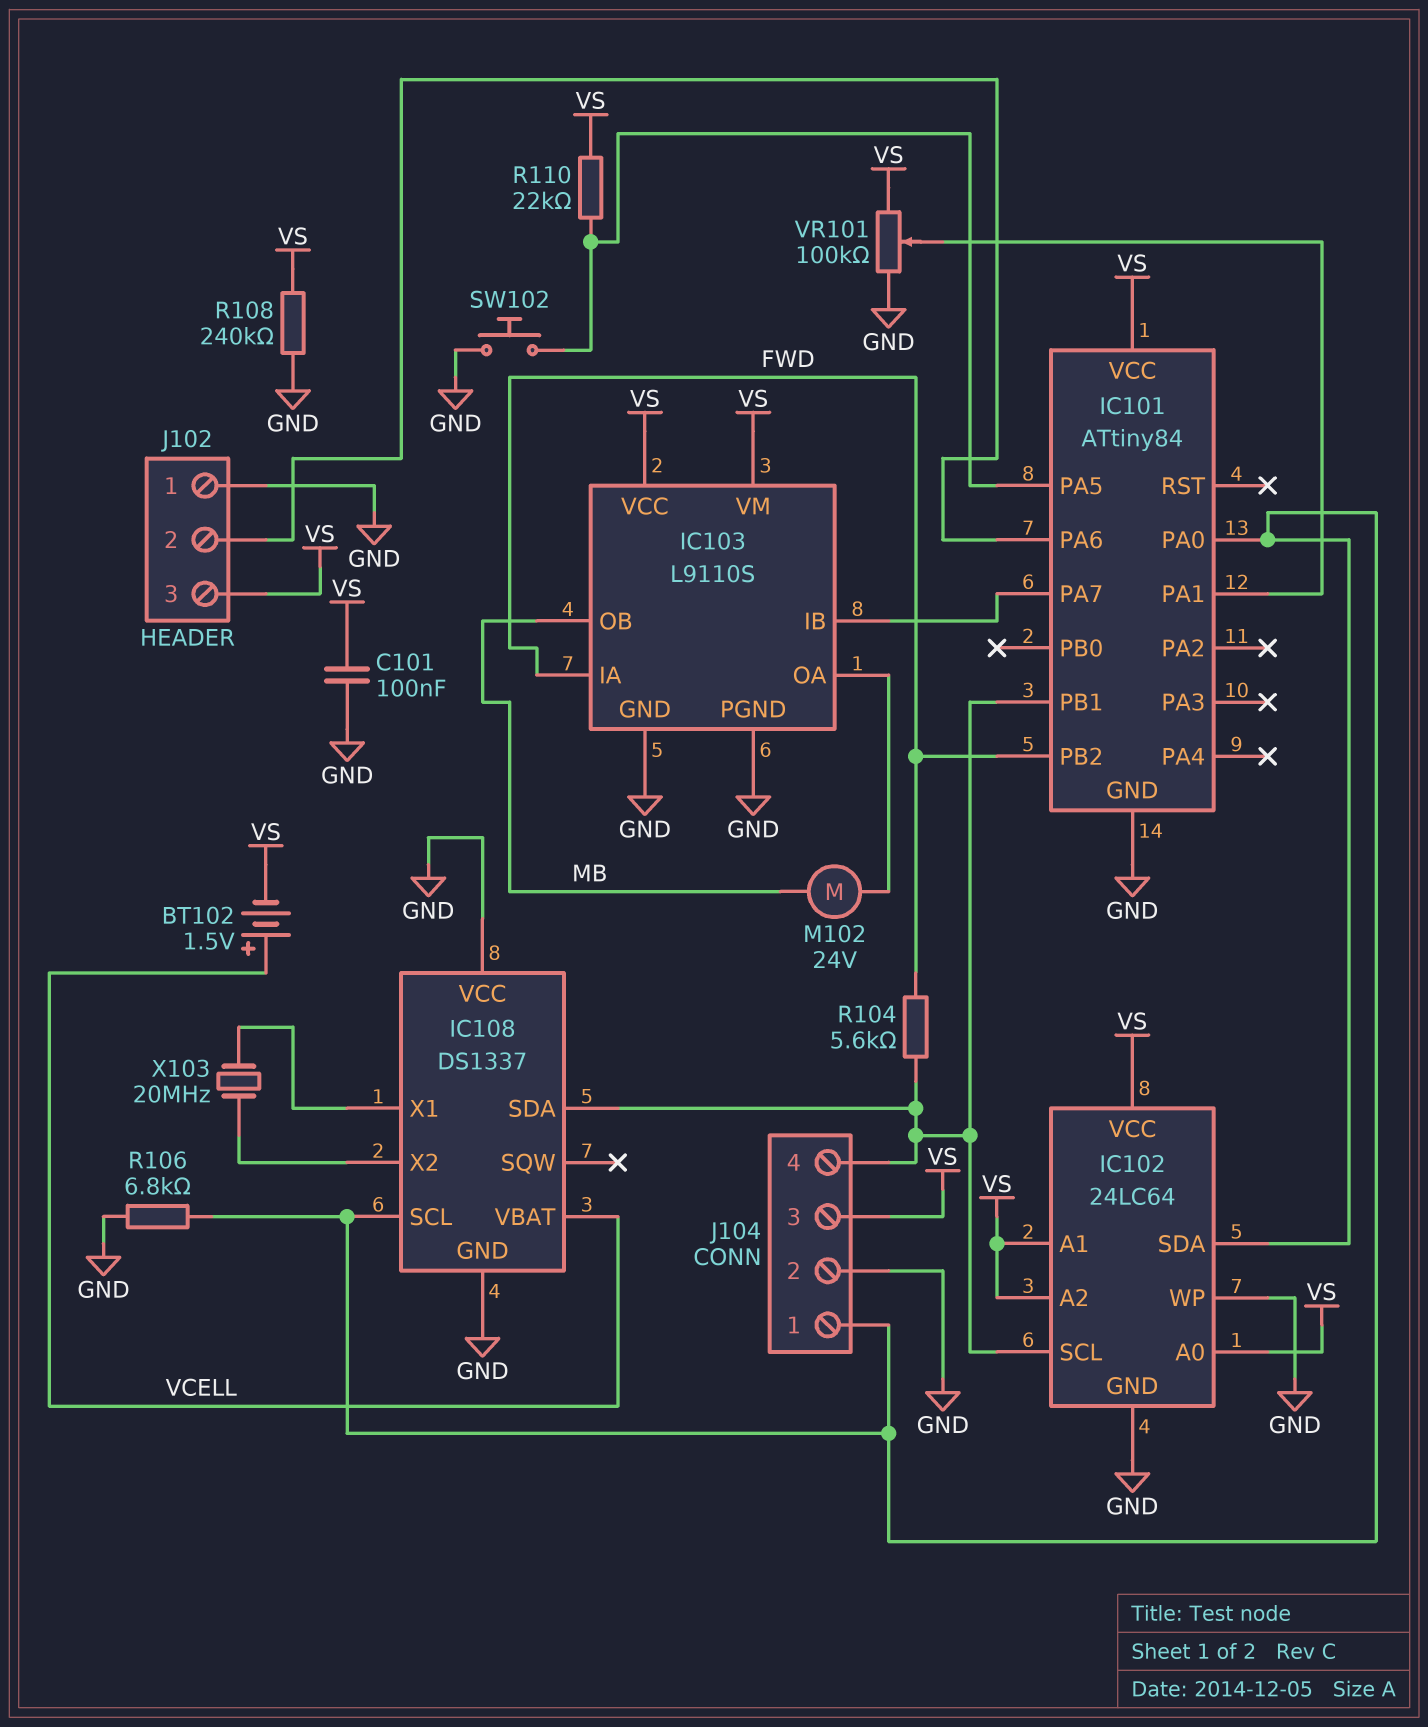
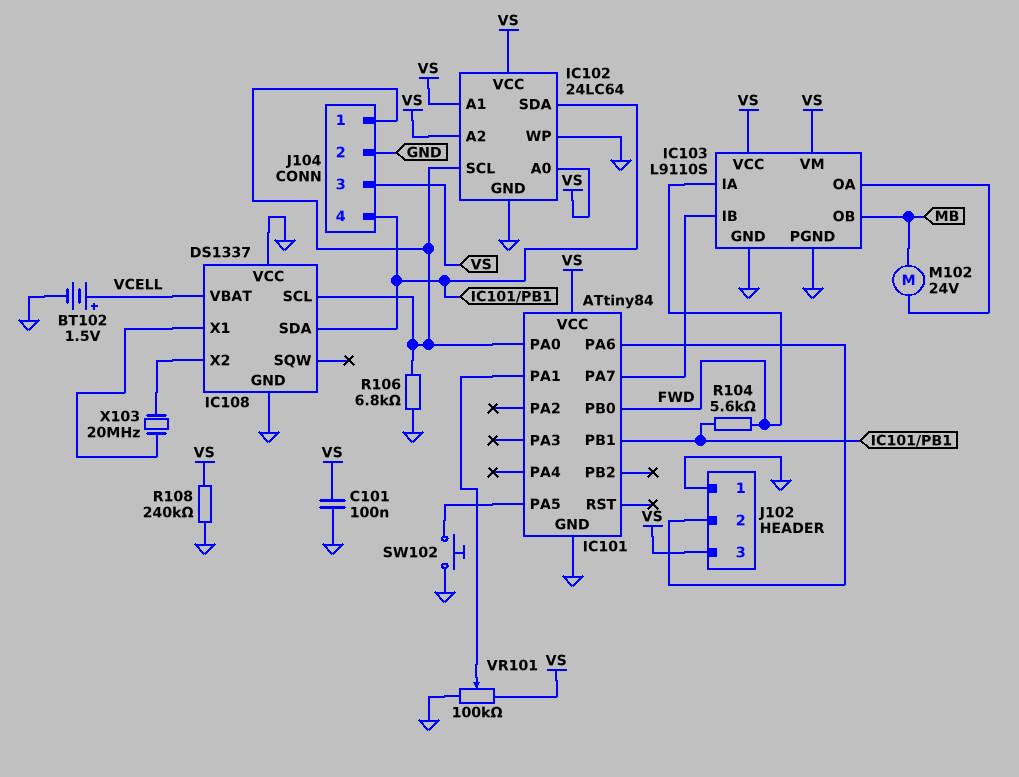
BT102: 1.5V (plus VCELL, minus VS) -> 1.5V (plus VCELL, minus GND)
IC101 pin PB0: none -> FWD
IC101 pin PB2: FWD -> none
IC102 pin SCL: IC101/PB1 -> IC101/PA0
IC102 pin SDA: IC101/PA0 -> IC101/PB1
R110: 22k (IC101/PA5, VS) -> none

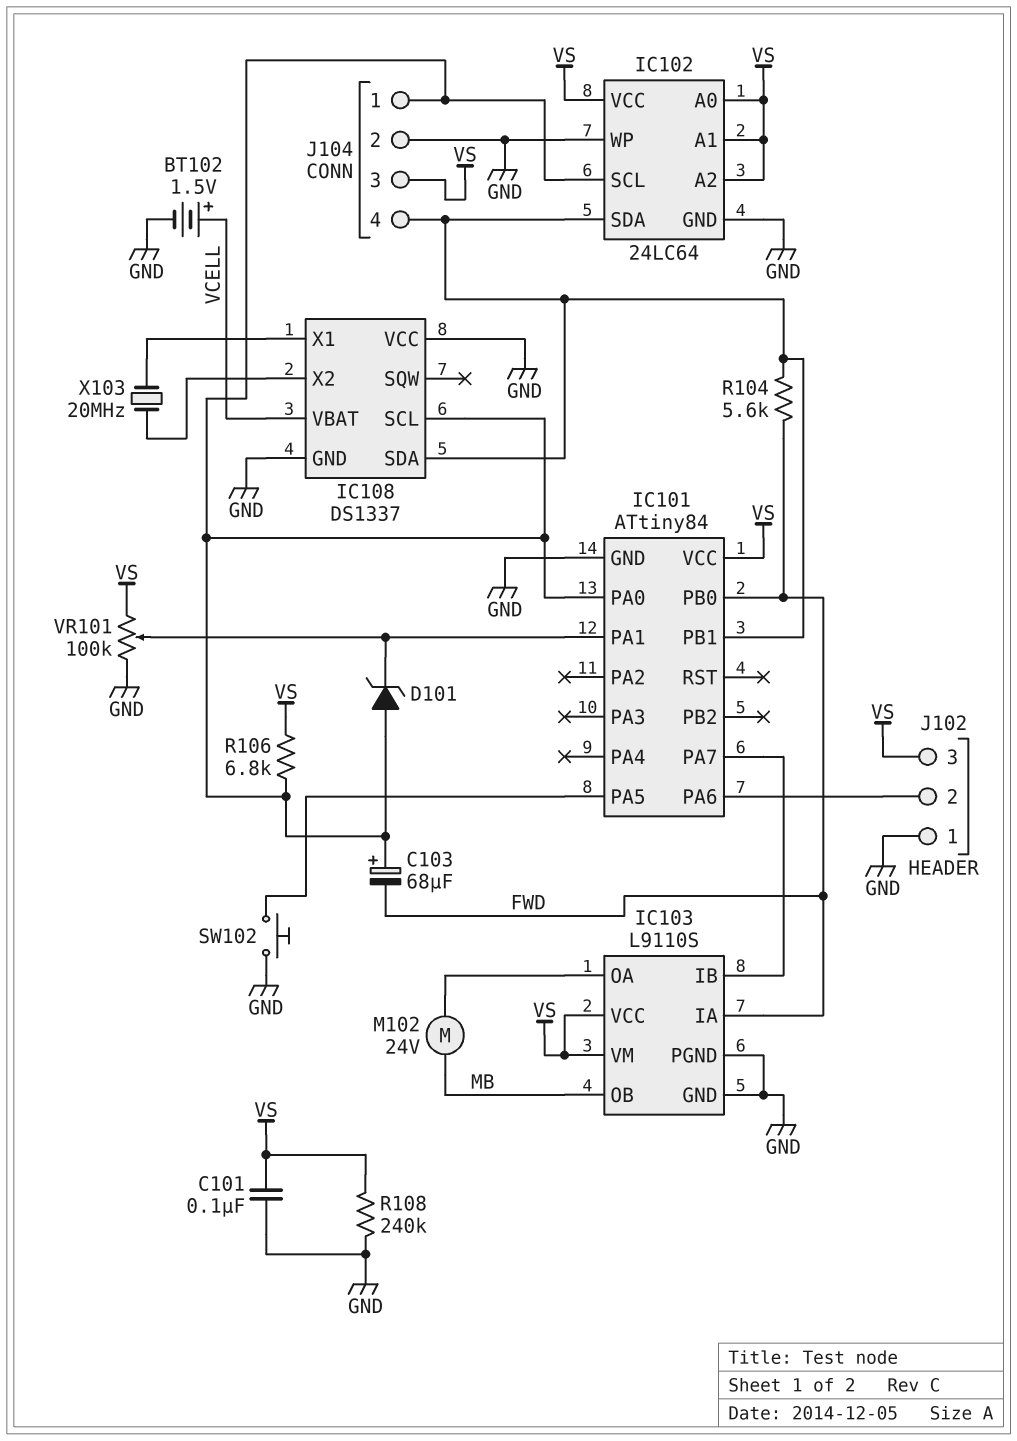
C103: none -> 68uF (plus IC101/PA0, minus FWD)
D101: none -> zener (A IC101/PA0, K IC101/PA1)
R106: 6.8k (GND, IC101/PA0) -> 6.8k (IC101/PA0, VS)

